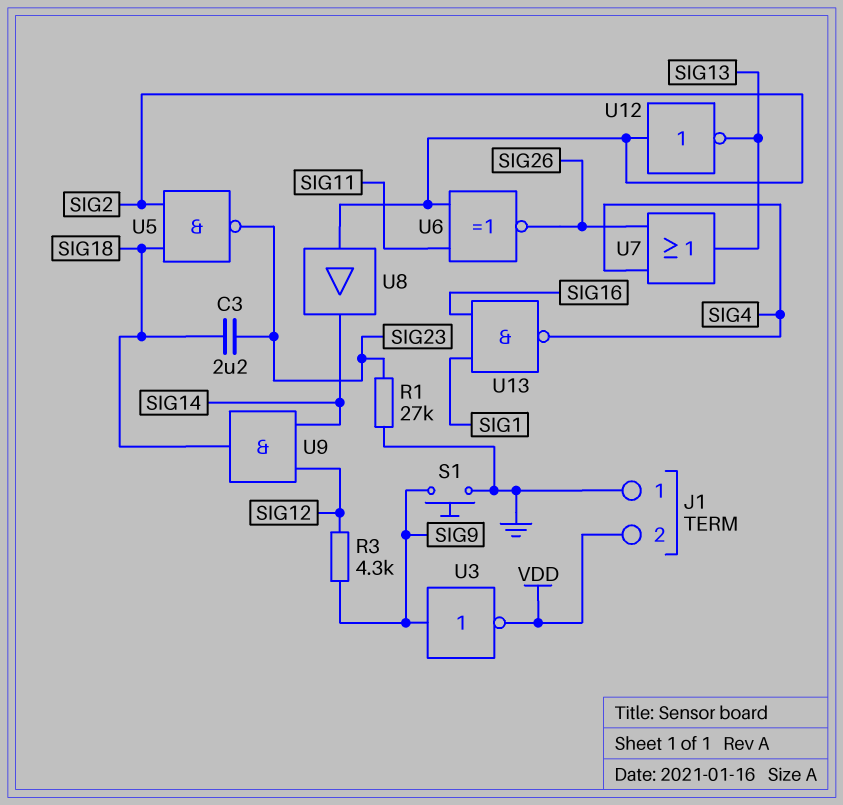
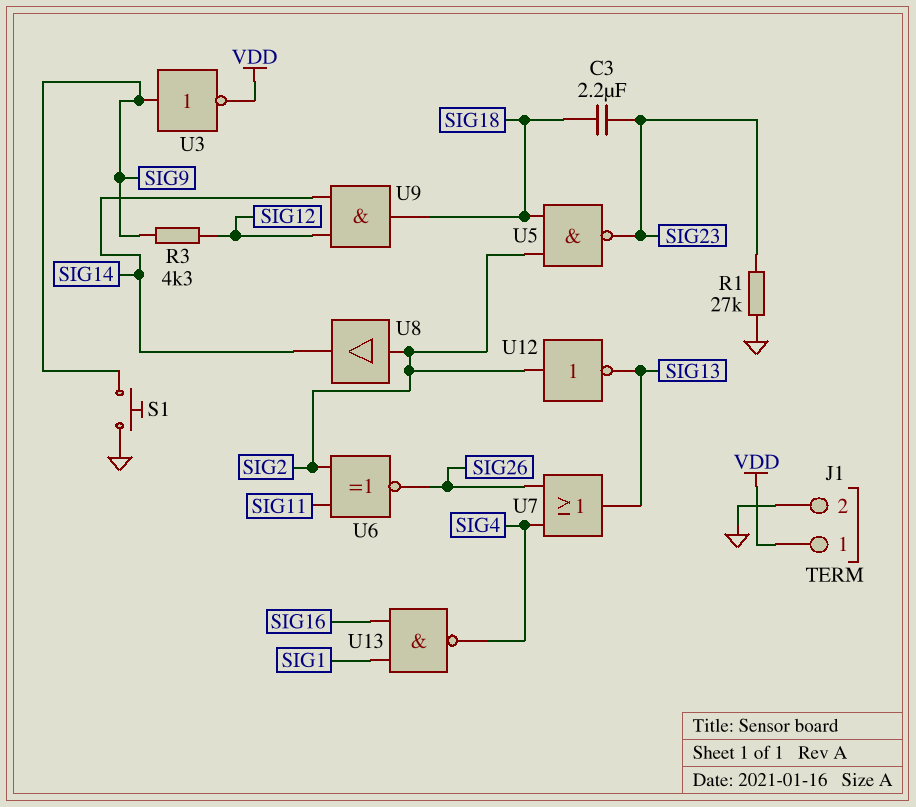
J1 pin 1: GND -> VDD
J1 pin 2: VDD -> GND

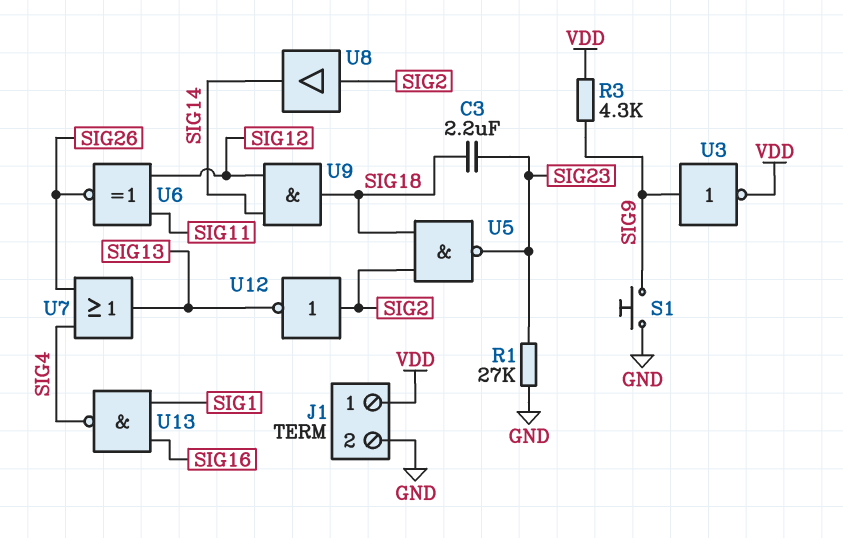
R3: 4.3k (SIG9, SIG12) -> 4.3k (SIG9, VDD)
U6: XNOR (in SIG2, in SIG11, out SIG26) -> XNOR (in SIG11, in SIG12, out SIG26)

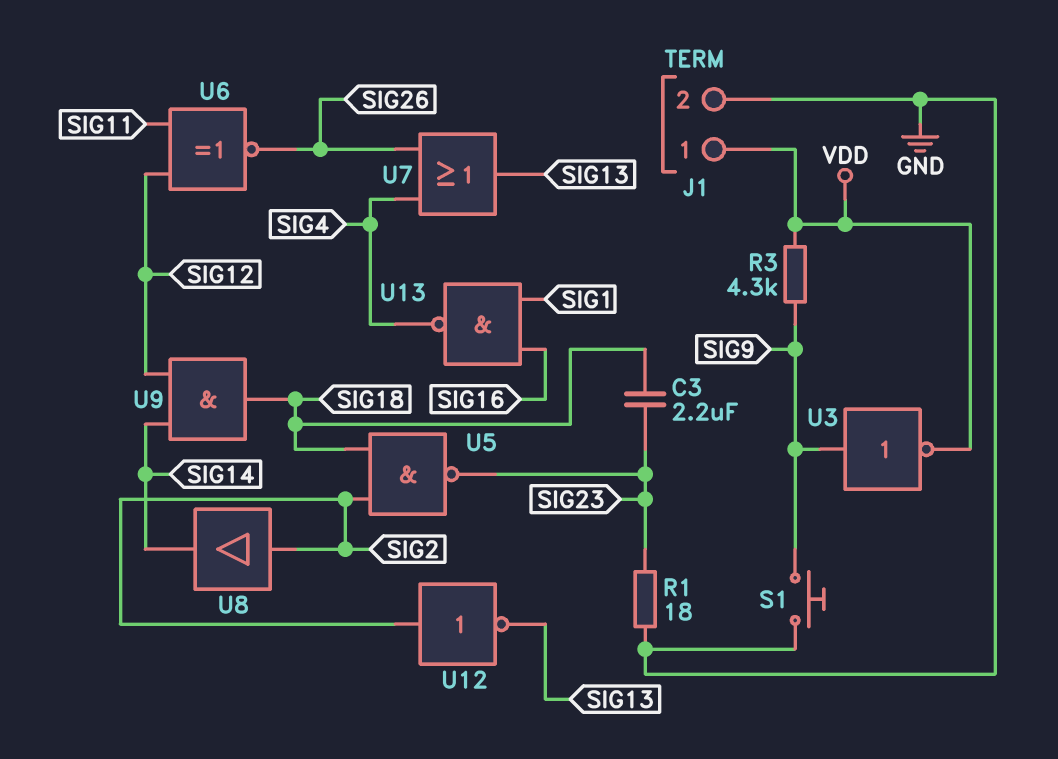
R1: 27k (GND, SIG23) -> 18 (GND, SIG23)

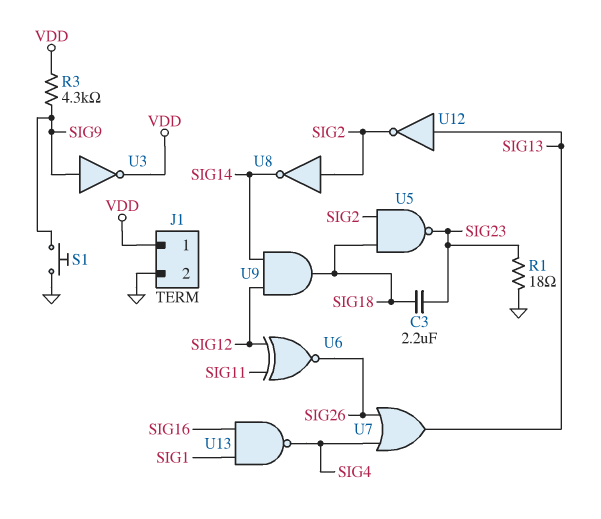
U8: buffer (in SIG2, out SIG14) -> NOT (in SIG2, out SIG14)
U12: NOT (in SIG2, out SIG13) -> NOT (in SIG13, out SIG2)

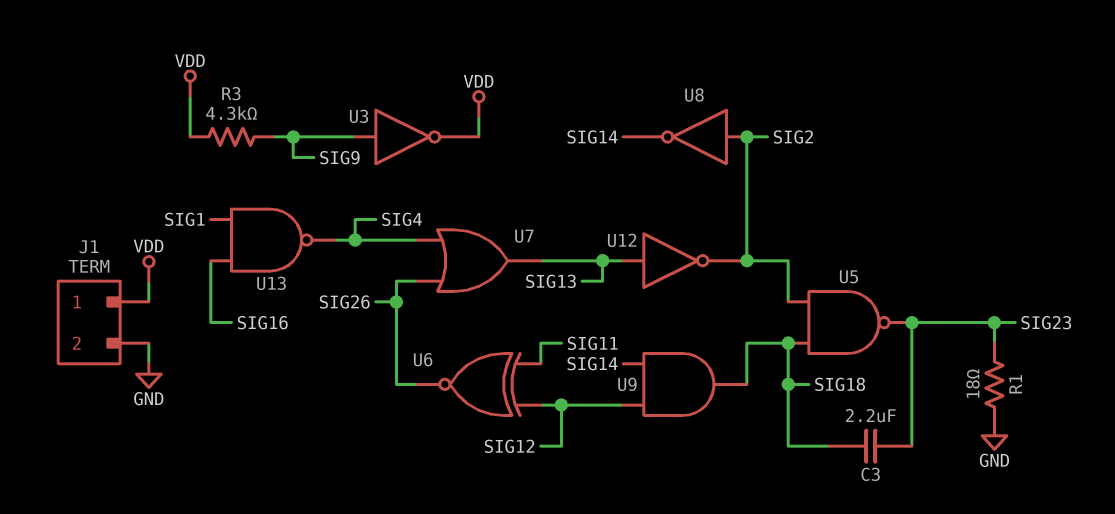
S1: button (GND, SIG9) -> none

